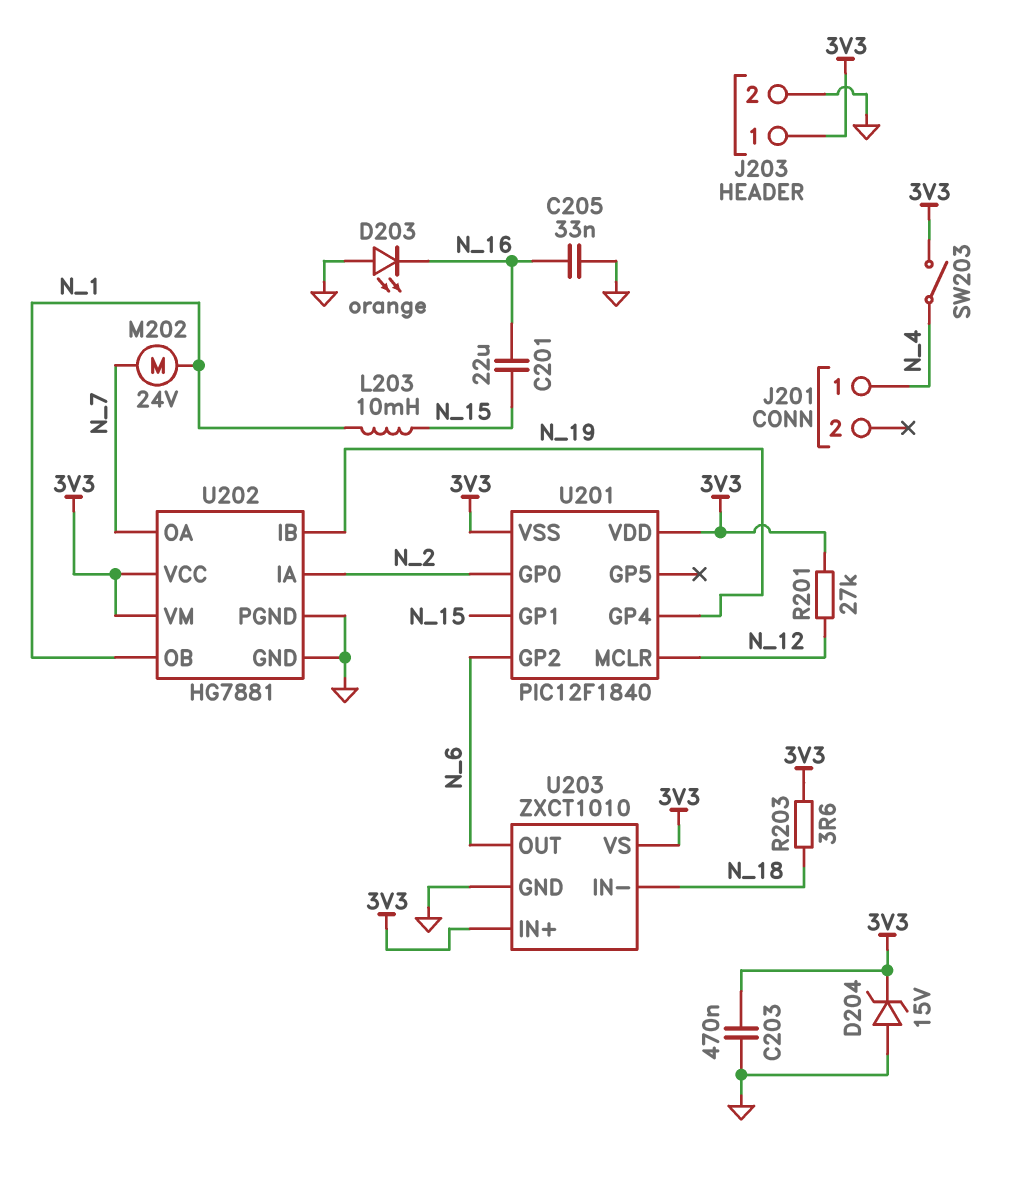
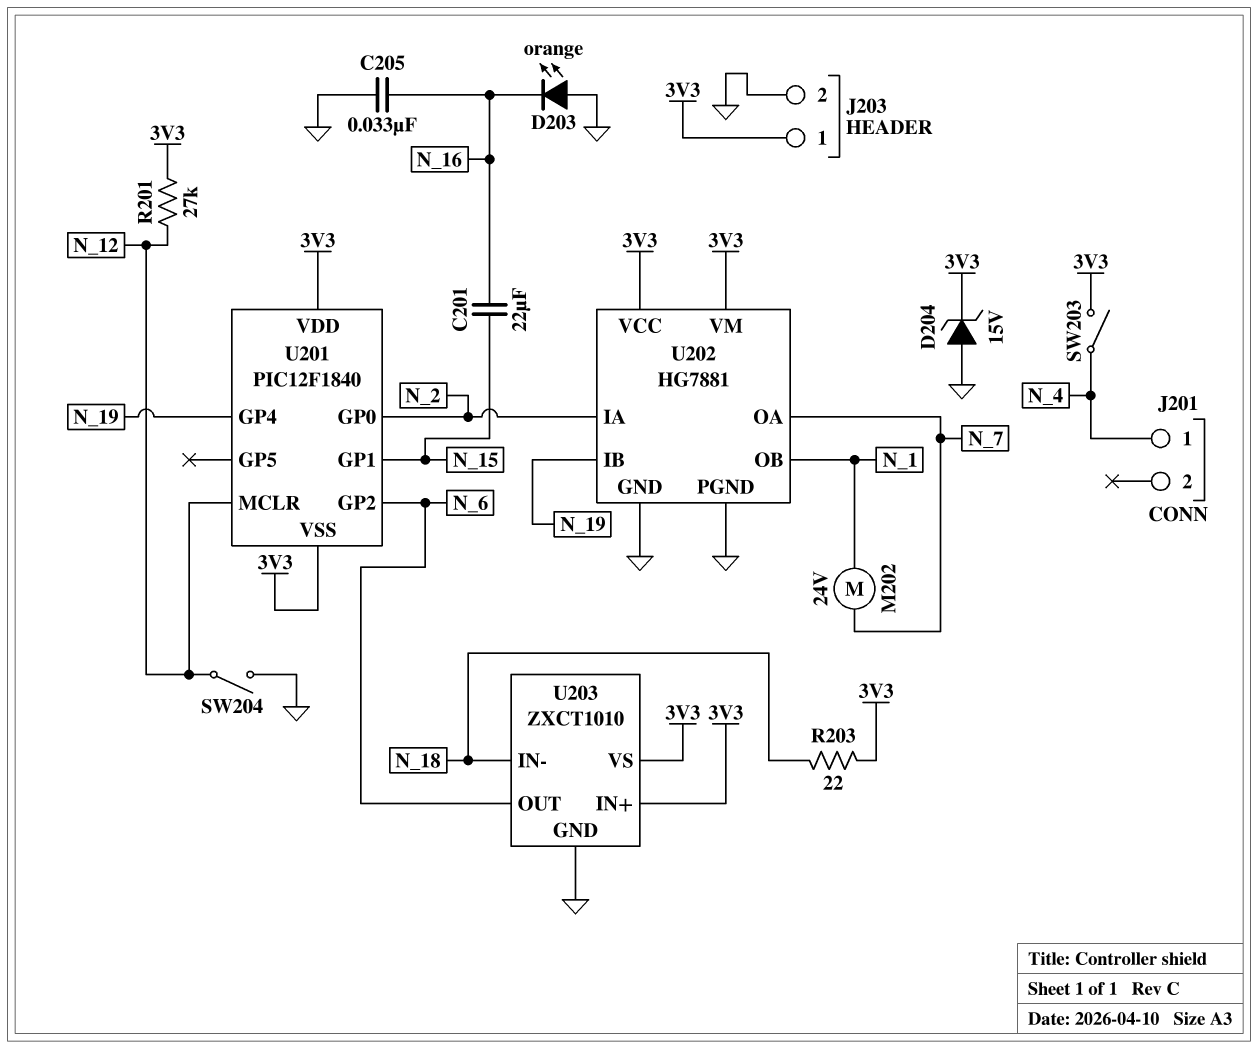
C203: 470nF (3V3, GND) -> none
L203: 10mH (N_1, N_15) -> none
R203: 3.6 (3V3, N_18) -> 22 (3V3, N_18)
SW204: none -> switch (GND, N_12)

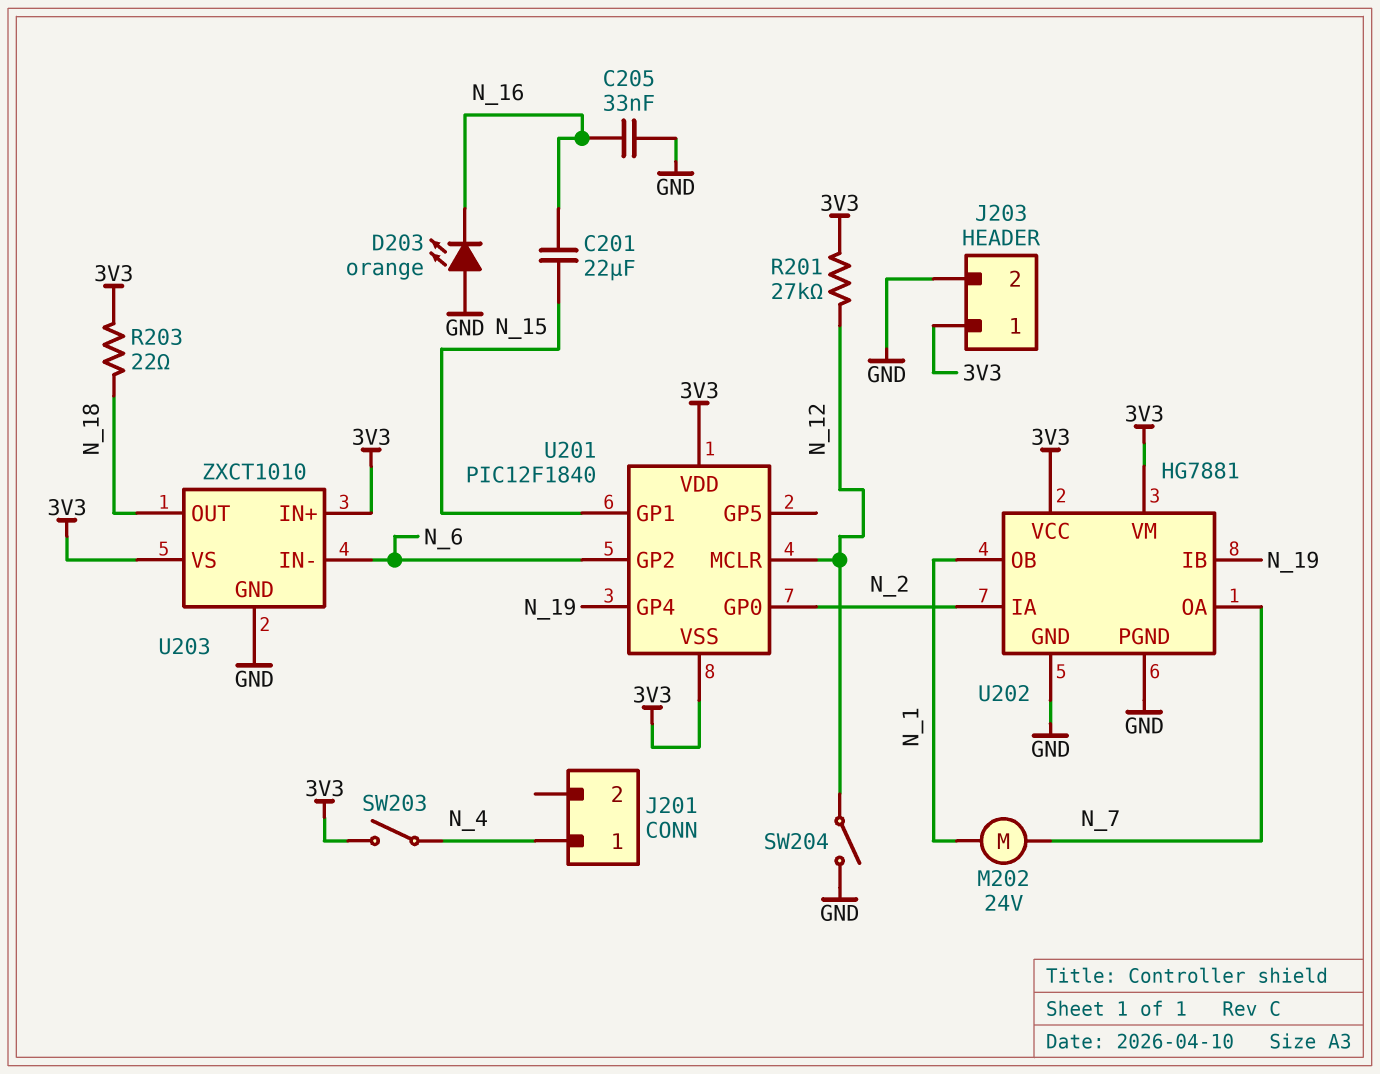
D204: zener 15V (A GND, K 3V3) -> none
U203 pin IN-: N_18 -> N_6
U203 pin OUT: N_6 -> N_18

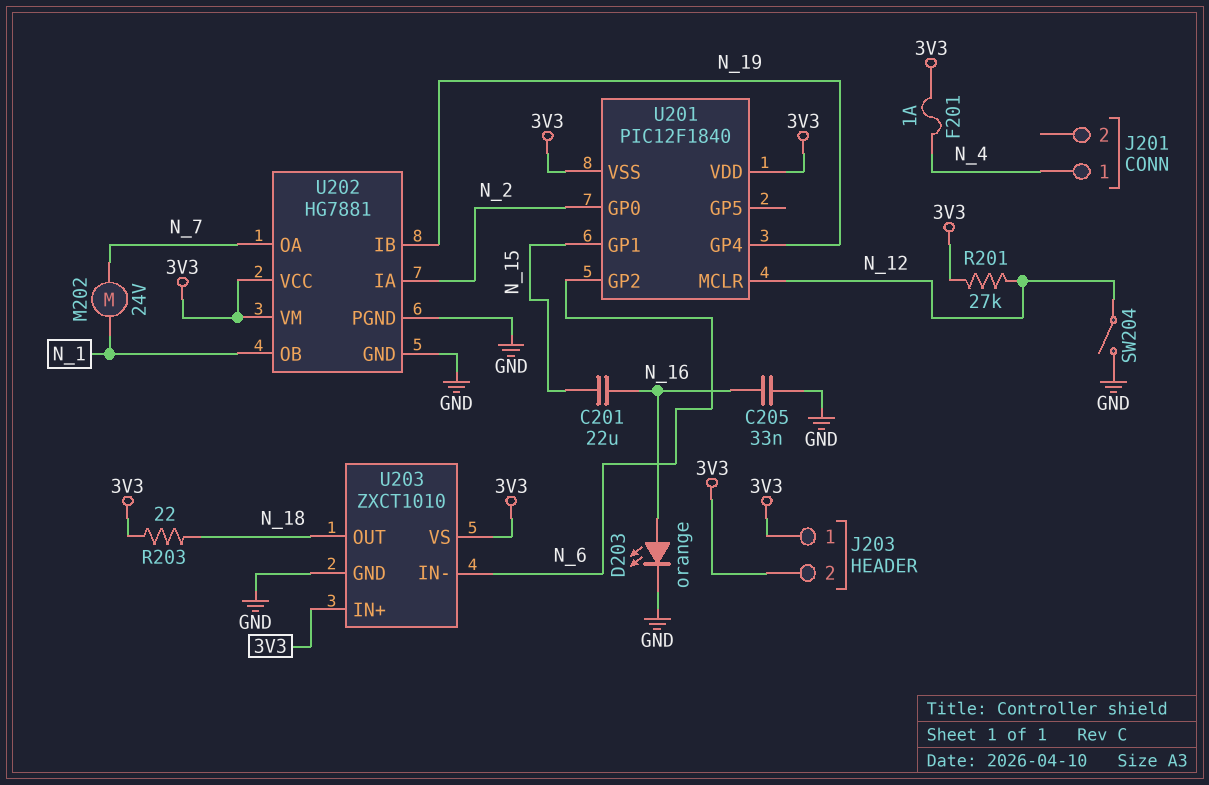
D203: LED orange (A GND, K N_16) -> LED orange (A N_16, K GND)
F201: none -> 1A (3V3, N_4)
J203 pin 2: GND -> 3V3
SW203: switch (3V3, N_4) -> none

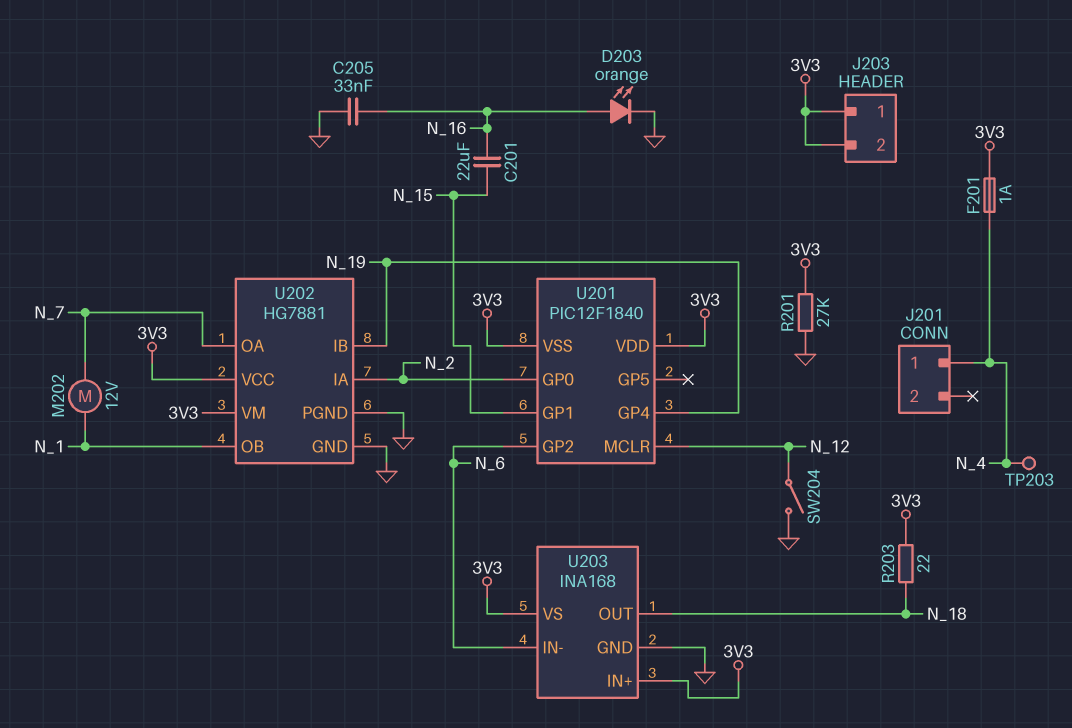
M202: motor 24V (N_1, N_7) -> motor 12V (N_1, N_7)
R201: 27k (3V3, N_12) -> 27k (3V3, GND)
TP203: none -> test point (N_4)
U203: ZXCT1010 -> INA168

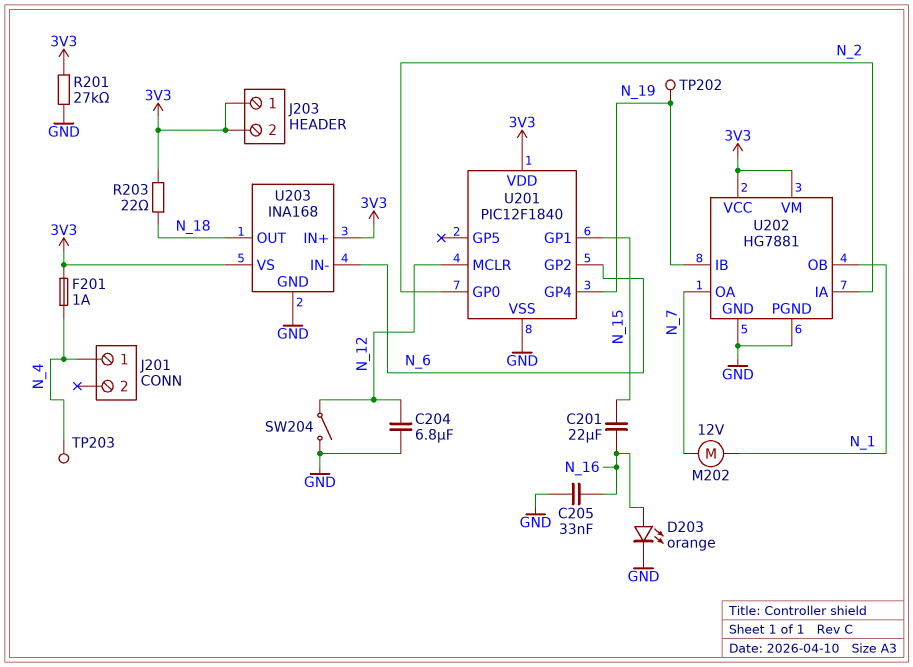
C204: none -> 6.8uF (GND, N_12)
TP202: none -> test point (N_19)
U201 pin VSS: 3V3 -> GND

